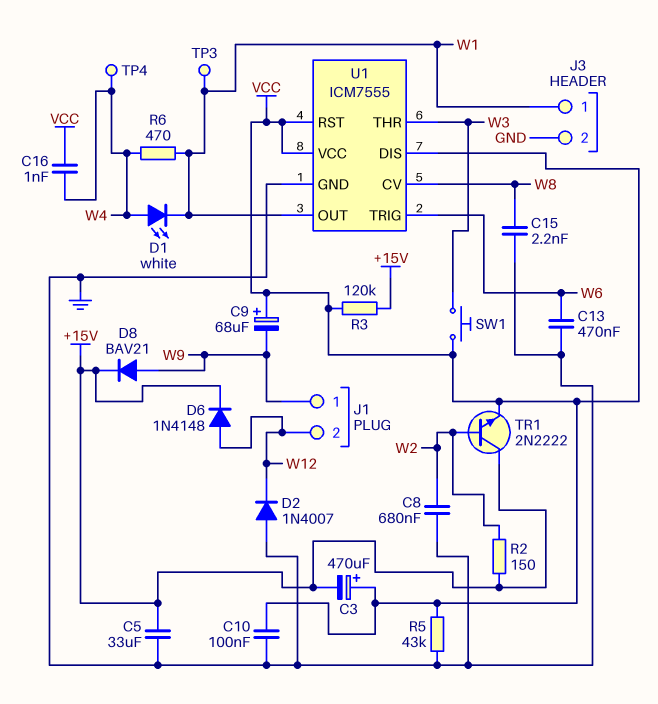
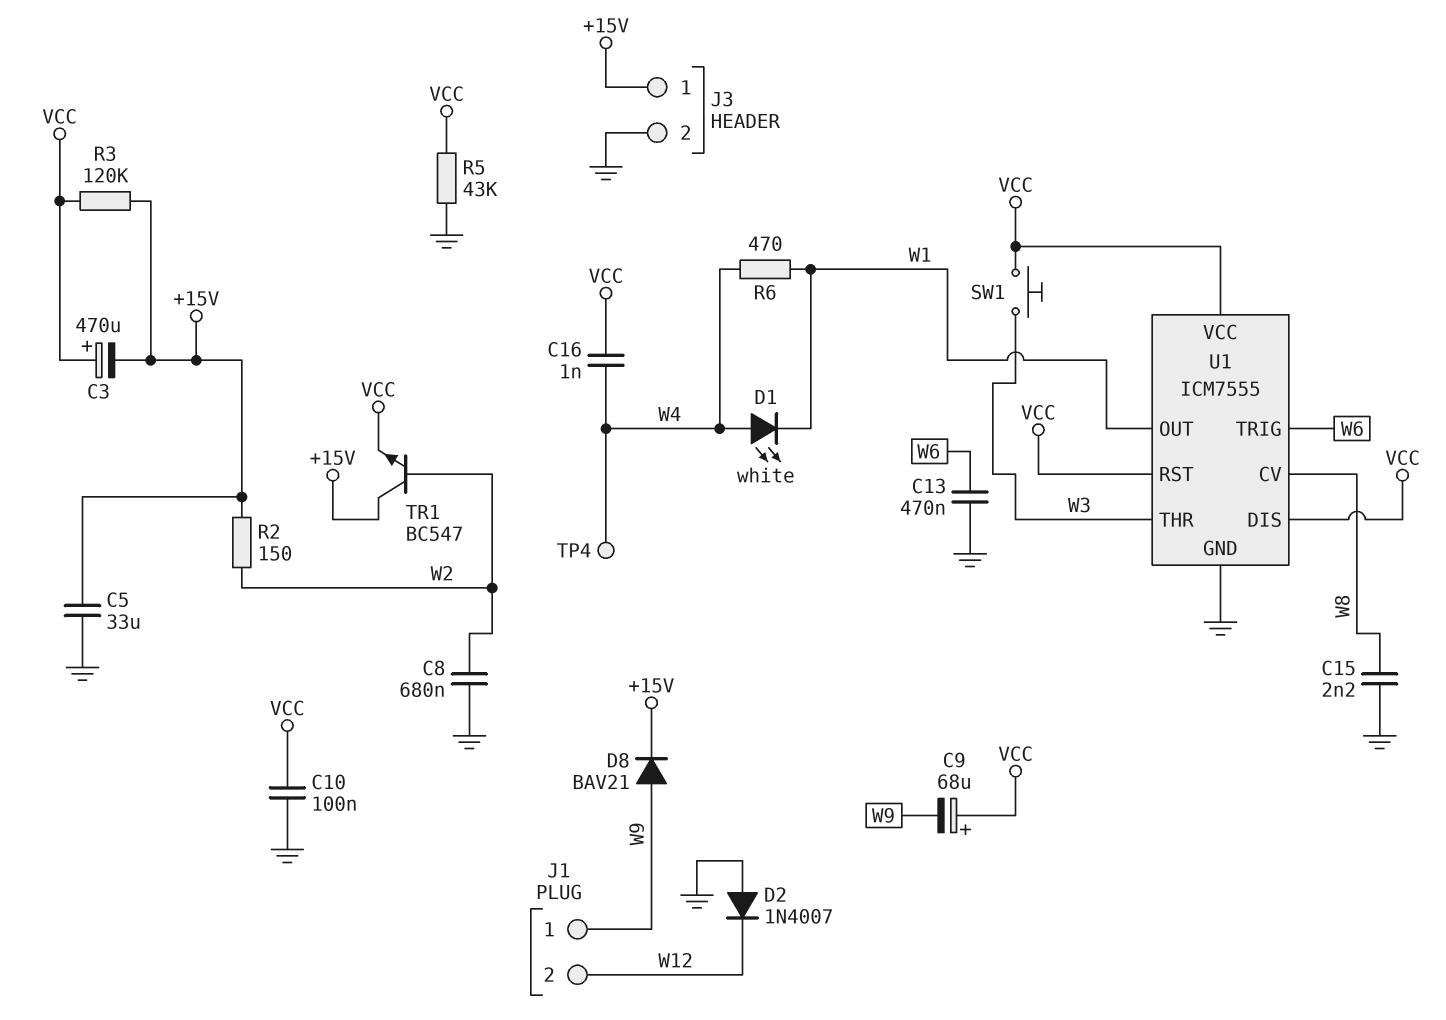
D6: diode 1N4148 (A W12, K +15V) -> none
J3 pin 1: W1 -> +15V
TP3: test point (W1) -> none
TR1: NPN 2N2222 (B W2, C +15V, E VCC) -> NPN BC547 (B W2, C +15V, E VCC)

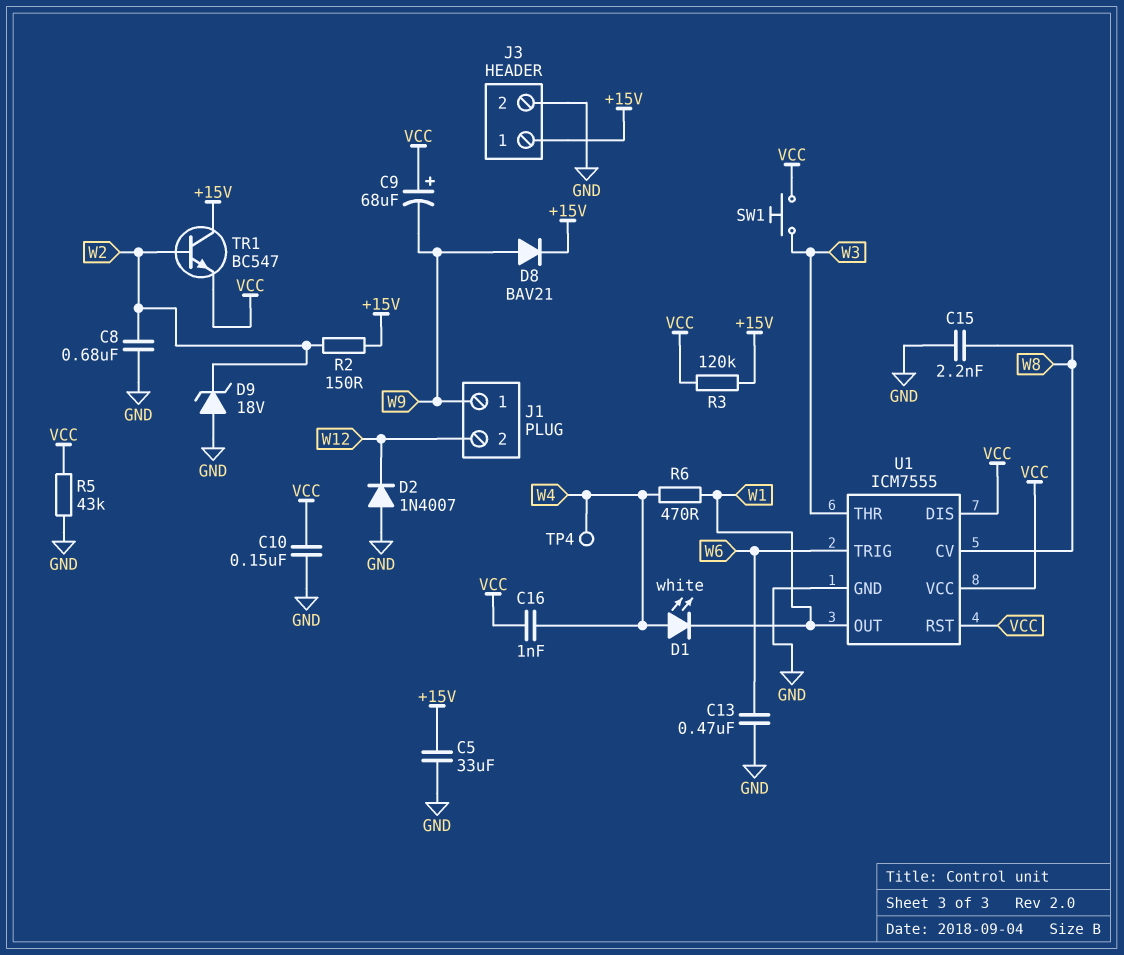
C3: 470uF (plus VCC, minus +15V) -> none
C10: 100nF (GND, VCC) -> 150nF (GND, VCC)
D9: none -> zener 18V (A GND, K W2)

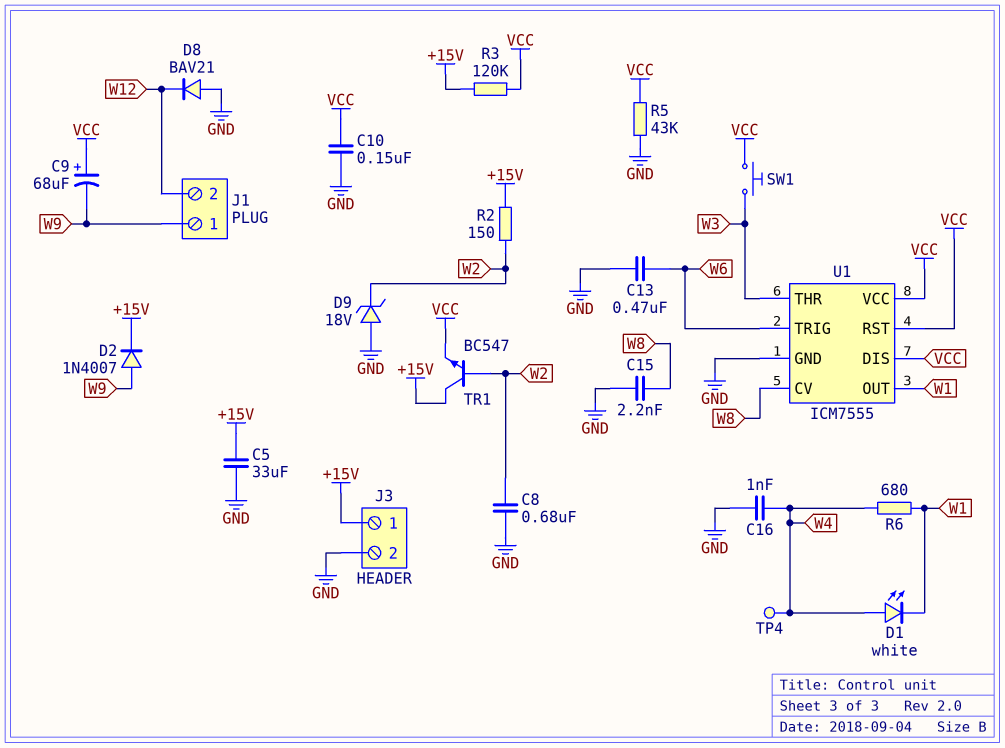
C16: 1nF (VCC, W4) -> 1nF (GND, W4)
D2: diode 1N4007 (A GND, K W12) -> diode 1N4007 (A W9, K +15V)
D8: diode BAV21 (A W9, K +15V) -> diode BAV21 (A GND, K W12)
R6: 470 (W1, W4) -> 680 (W1, W4)

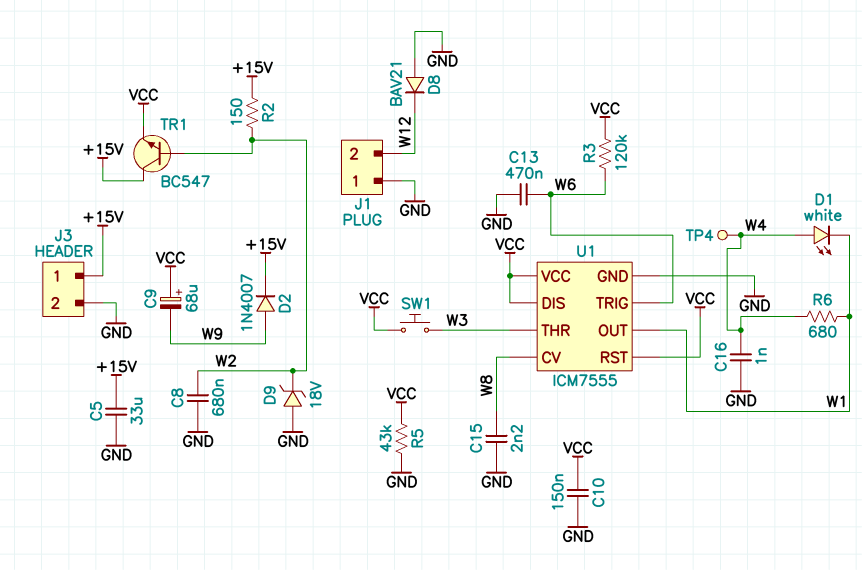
J1 pin 1: W9 -> GND
R3: 120k (+15V, VCC) -> 120k (VCC, W6)

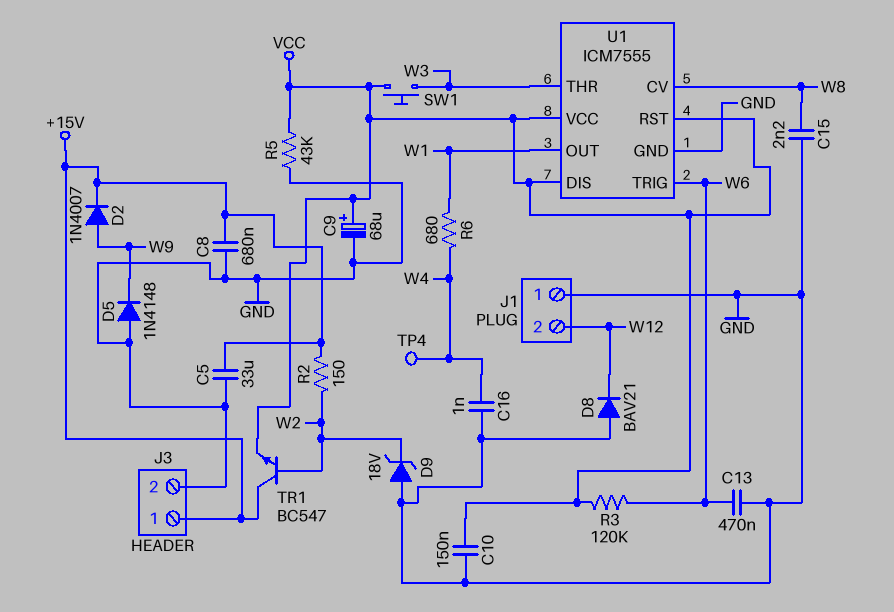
C8: 680nF (GND, W2) -> 680nF (+15V, GND)
C9: 68uF (plus VCC, minus W9) -> 68uF (plus VCC, minus GND)
D1: LED white (A W4, K W1) -> none
D5: none -> diode 1N4148 (A GND, K W9)

